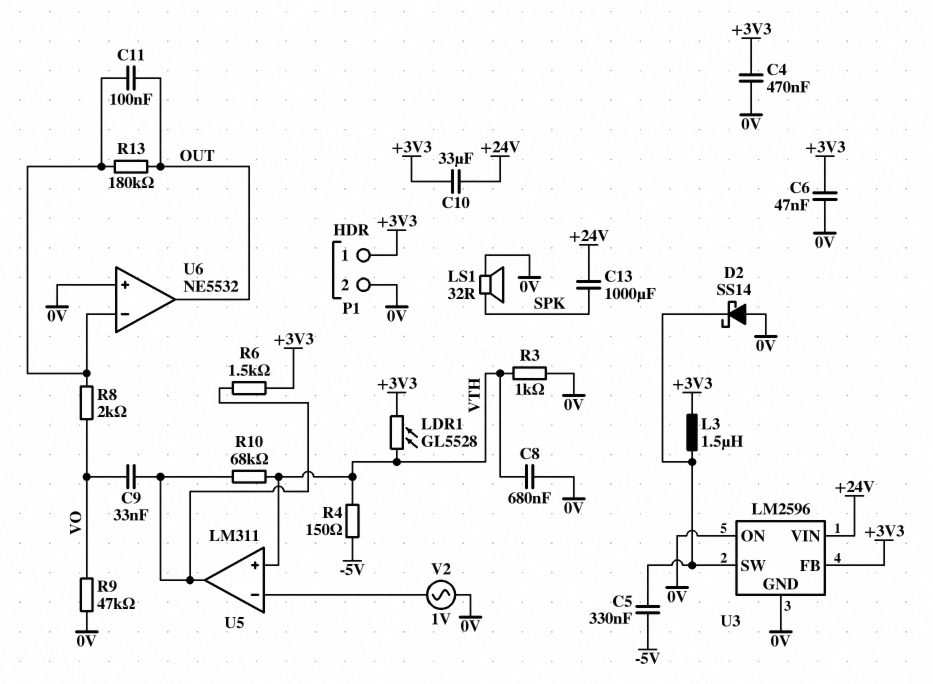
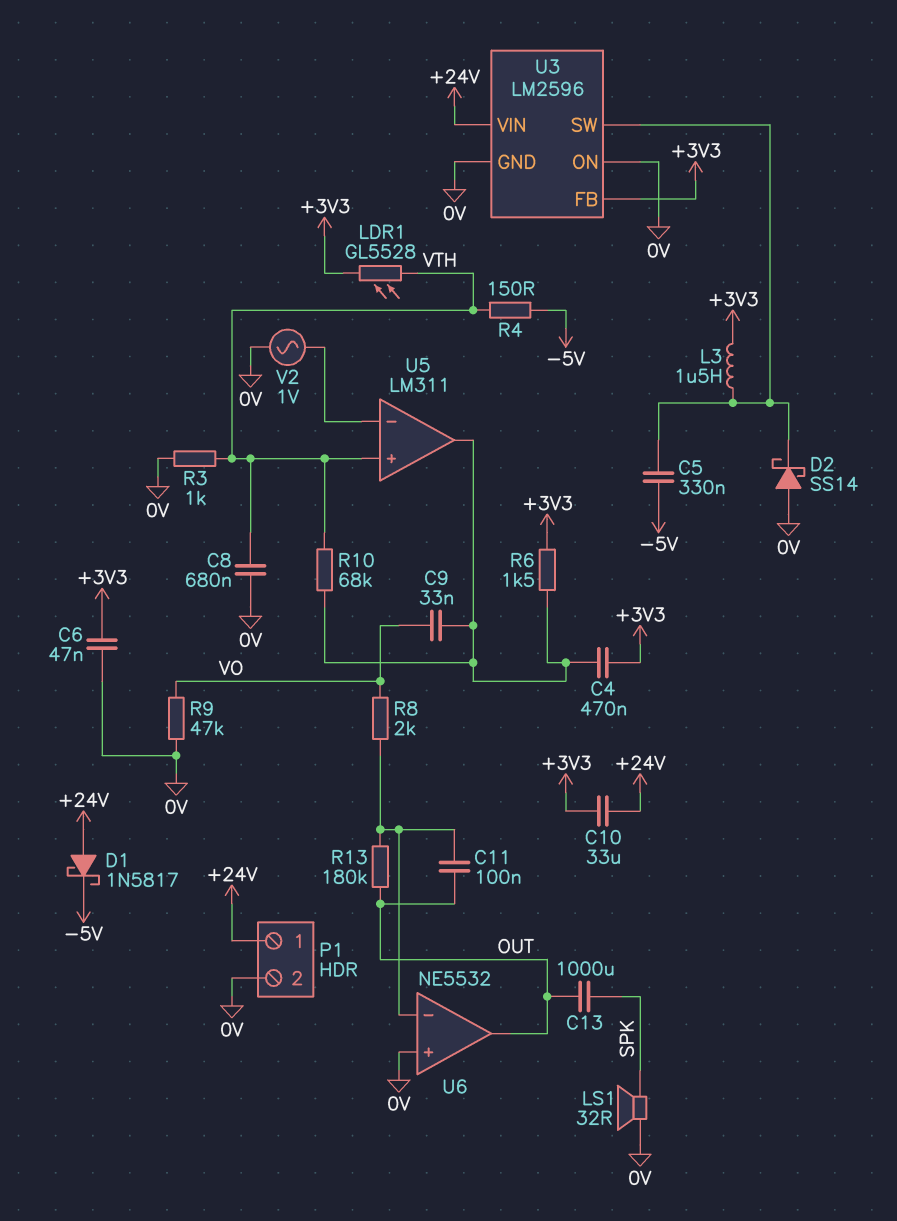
C4: 470nF (+3V3, 0V) -> 470nF (+3V3, U5/out)
C13: 1000uF (+24V, SPK) -> 1000uF (OUT, SPK)
D1: none -> schottky 1N5817 (A +24V, K -5V)
P1 pin 1: +3V3 -> +24V

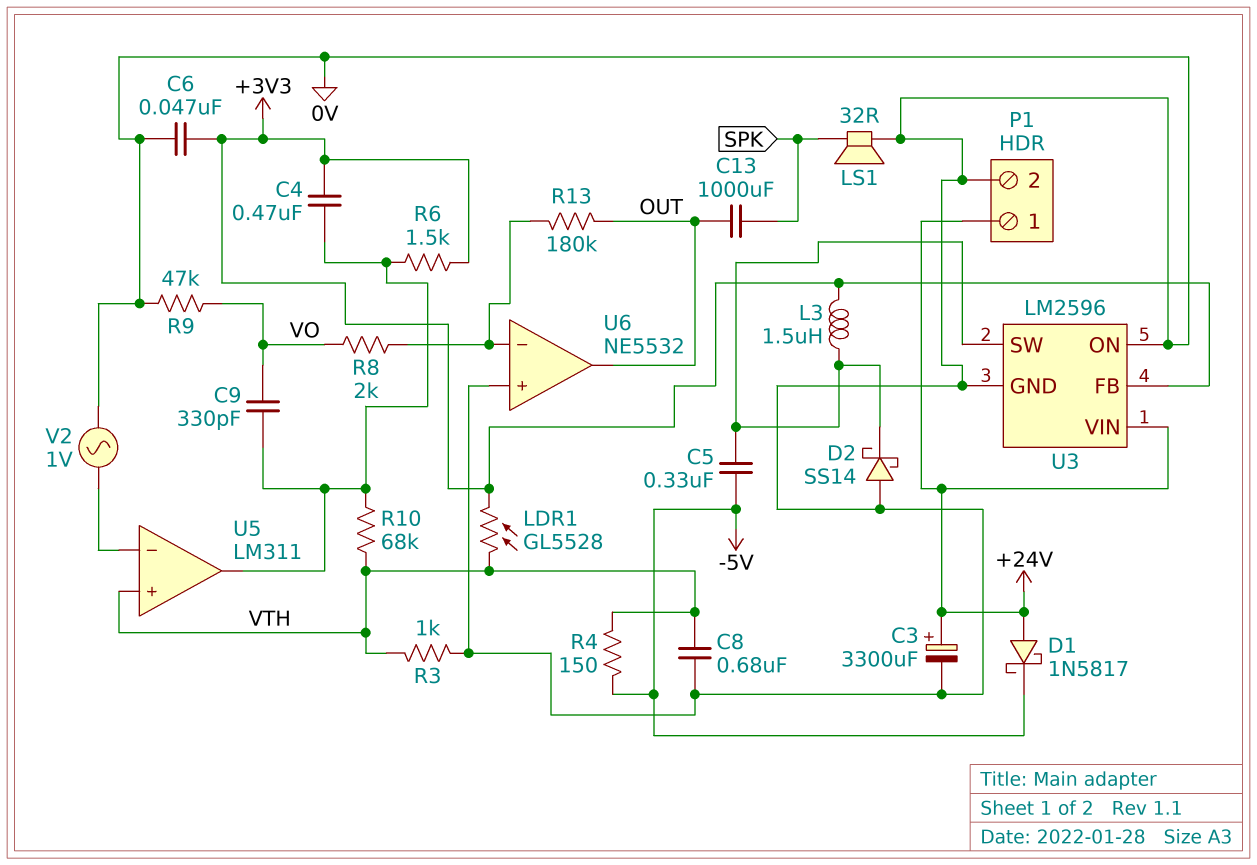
C3: none -> 3300uF (plus +24V, minus 0V)
C9: 33nF (U5/out, VO) -> 330pF (U5/out, VO)
C10: 33uF (+3V3, +24V) -> none
C11: 100nF (OUT, U6/in-) -> none

